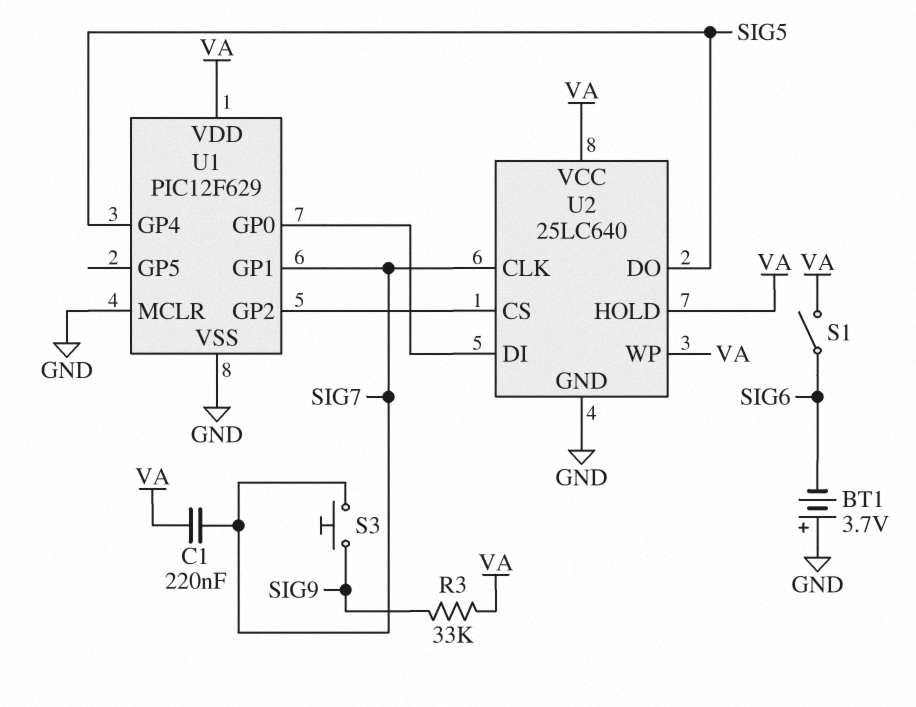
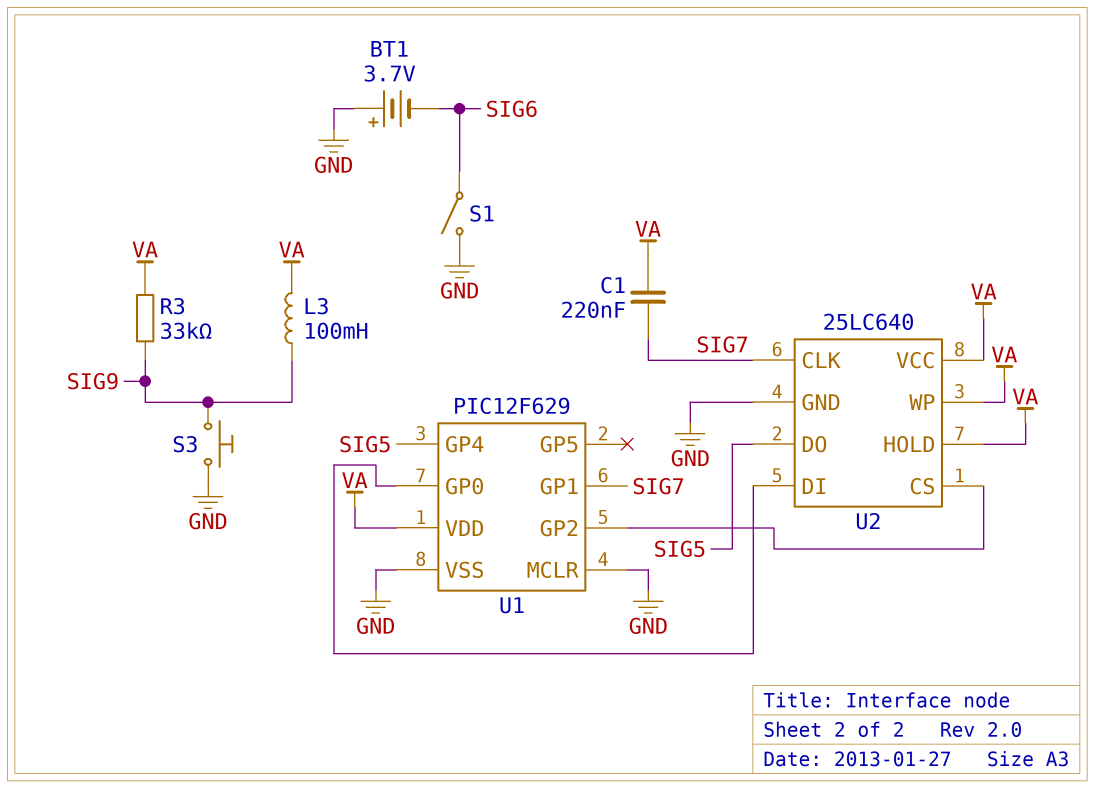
L3: none -> 100mH (SIG9, VA)
S1: switch (SIG6, VA) -> switch (GND, SIG6)
S3: button (SIG7, SIG9) -> button (GND, SIG9)

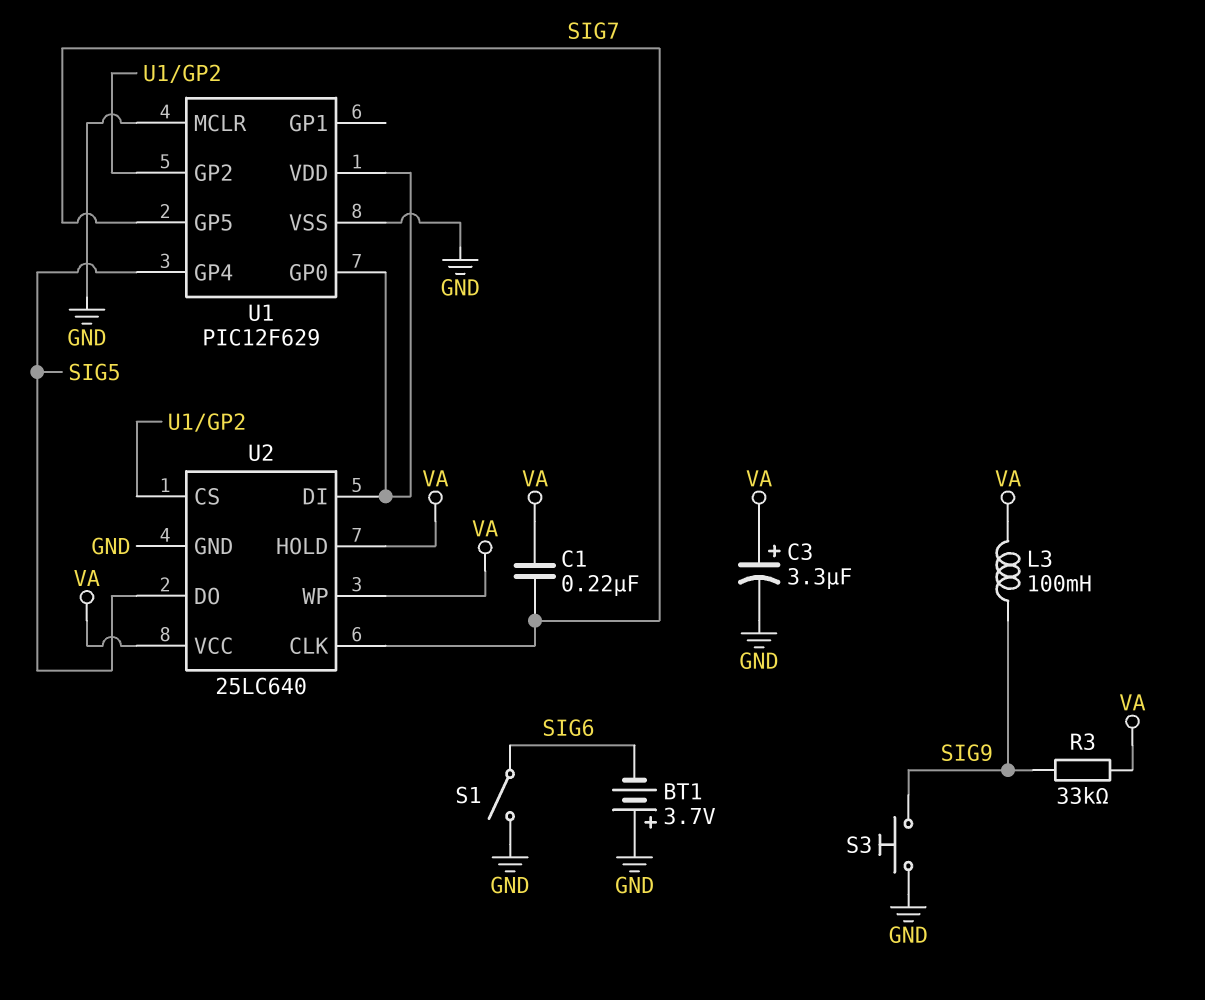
C3: none -> 3.3uF (plus VA, minus GND)
U1 pin GP1: SIG7 -> none
U1 pin GP5: none -> SIG7
U1 pin VDD: VA -> U1/GP0

